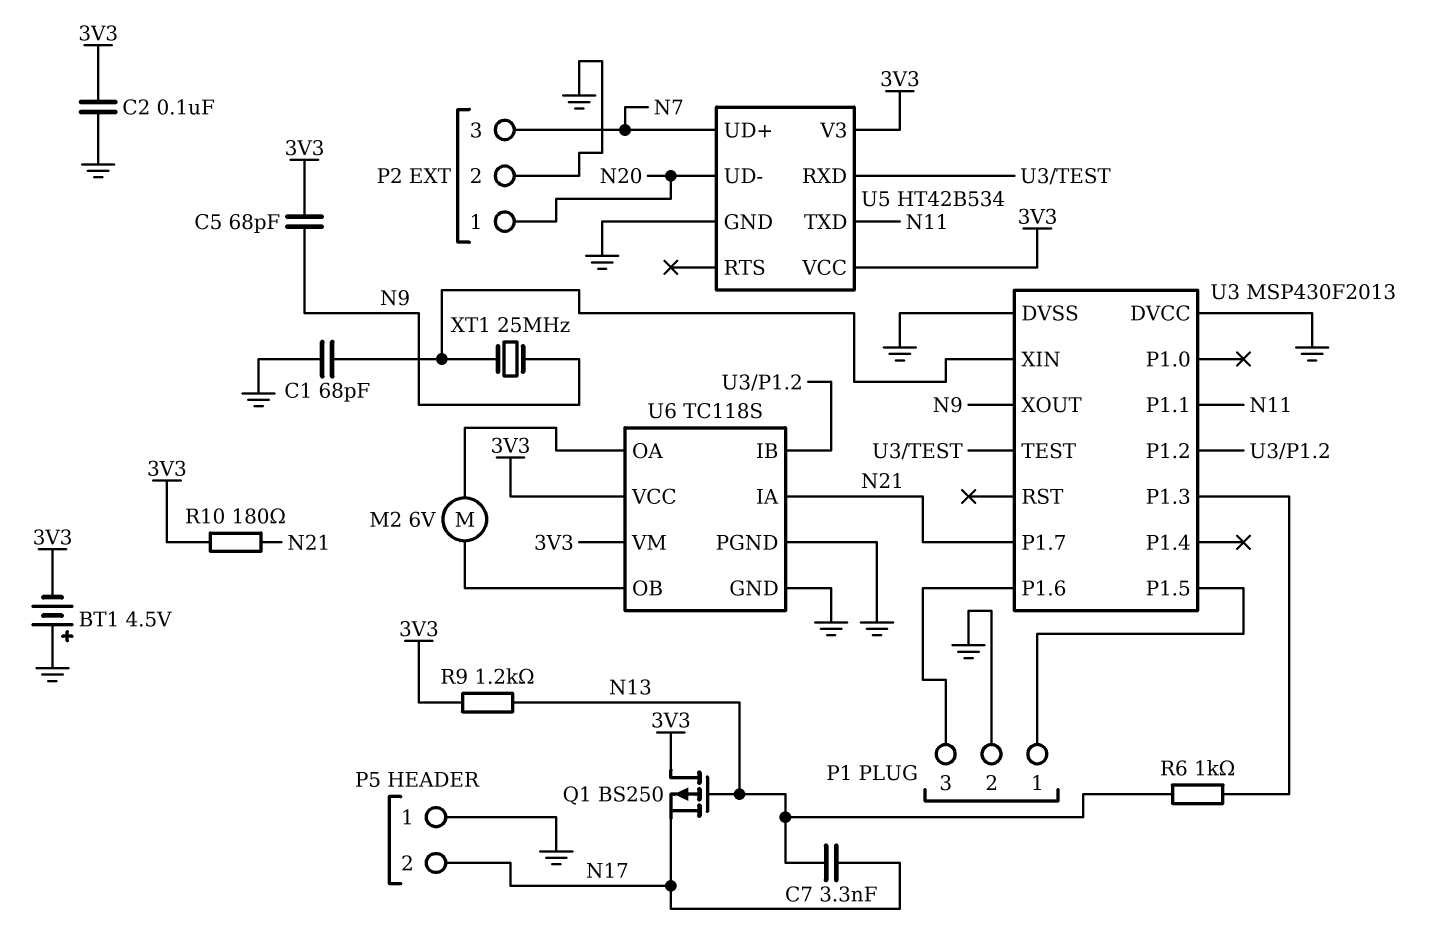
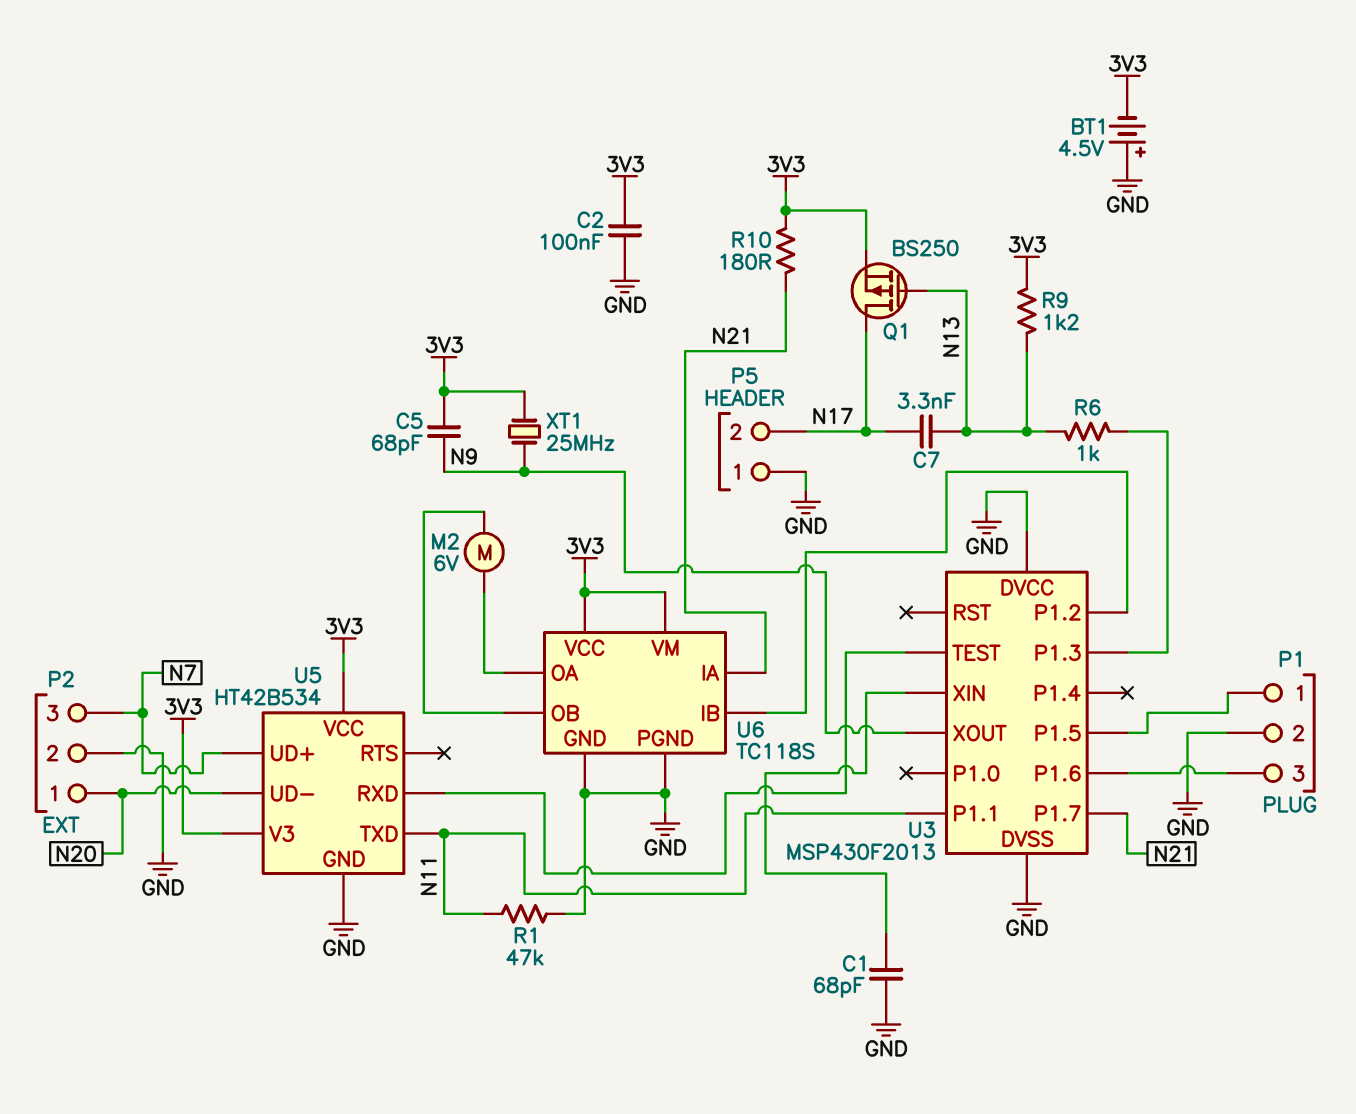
Q1: PMOS BS250 (G N13, D 3V3, S N17) -> PMOS BS250 (G N13, D N17, S 3V3)
R1: none -> 47k (GND, N11)
XT1: 25MHz (N9, U3/XIN) -> 25MHz (3V3, N9)

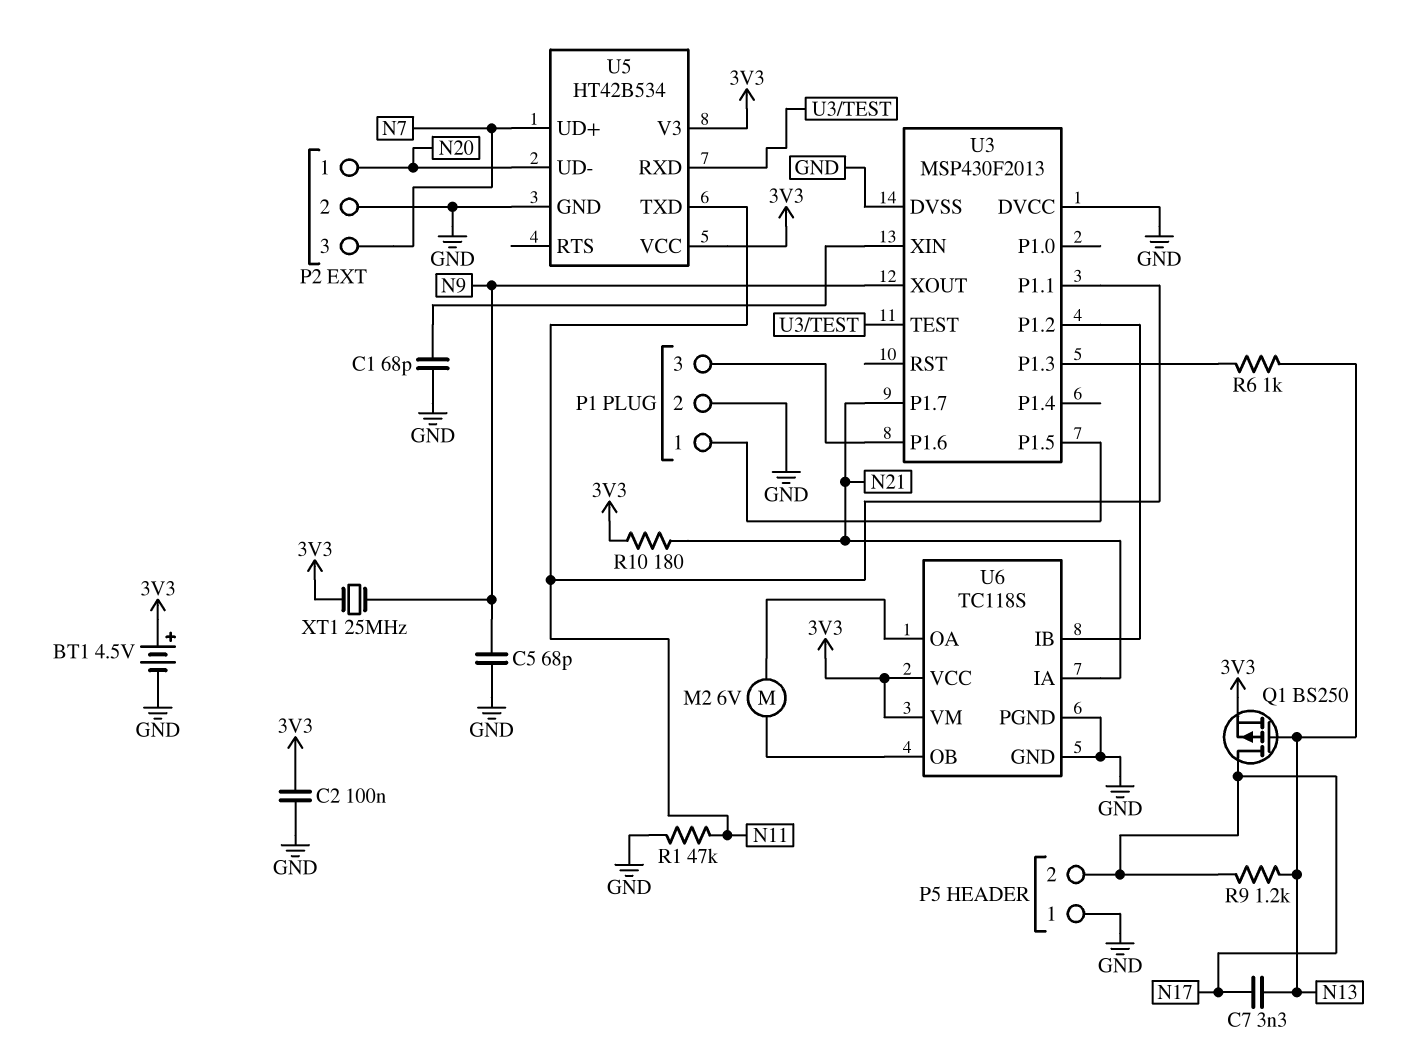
BT1: 4.5V (plus GND, minus 3V3) -> 4.5V (plus 3V3, minus GND)
C5: 68pF (3V3, N9) -> 68pF (GND, N9)
R9: 1.2k (3V3, N13) -> 1.2k (N13, N17)

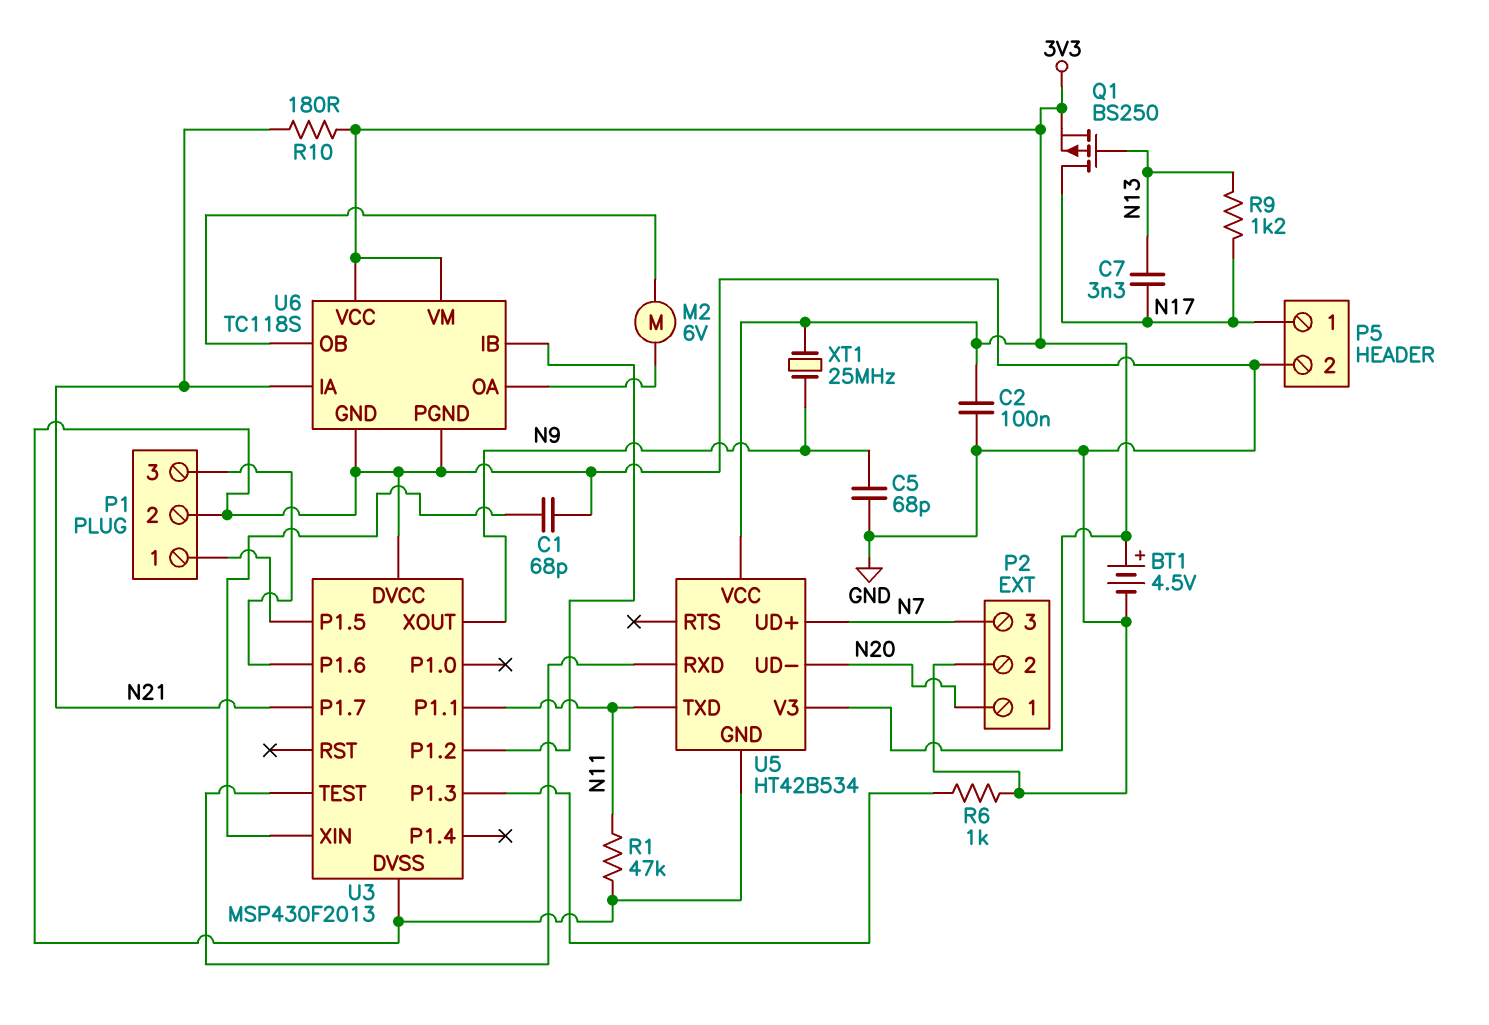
P5 pin 1: GND -> N17
P5 pin 2: N17 -> GND
R6: 1k (N13, U3/P1.3) -> 1k (GND, U3/P1.3)

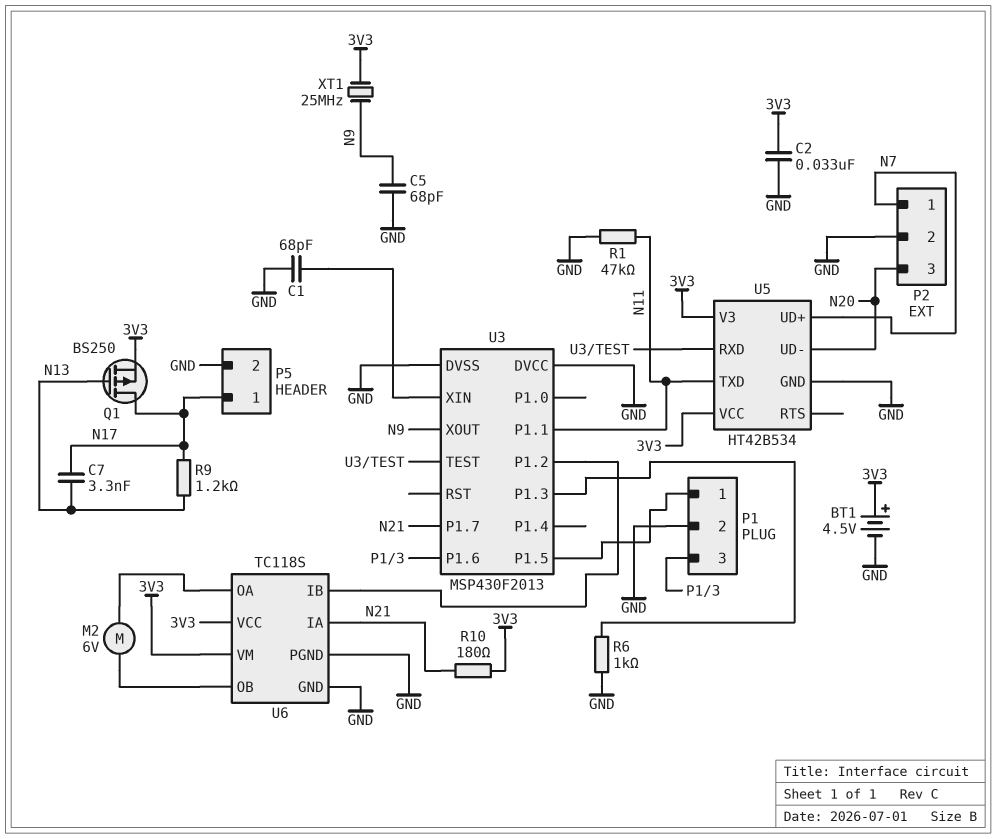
C2: 100nF (3V3, GND) -> 33nF (3V3, GND)
P2 pin 1: N20 -> N7
P2 pin 3: N7 -> N20

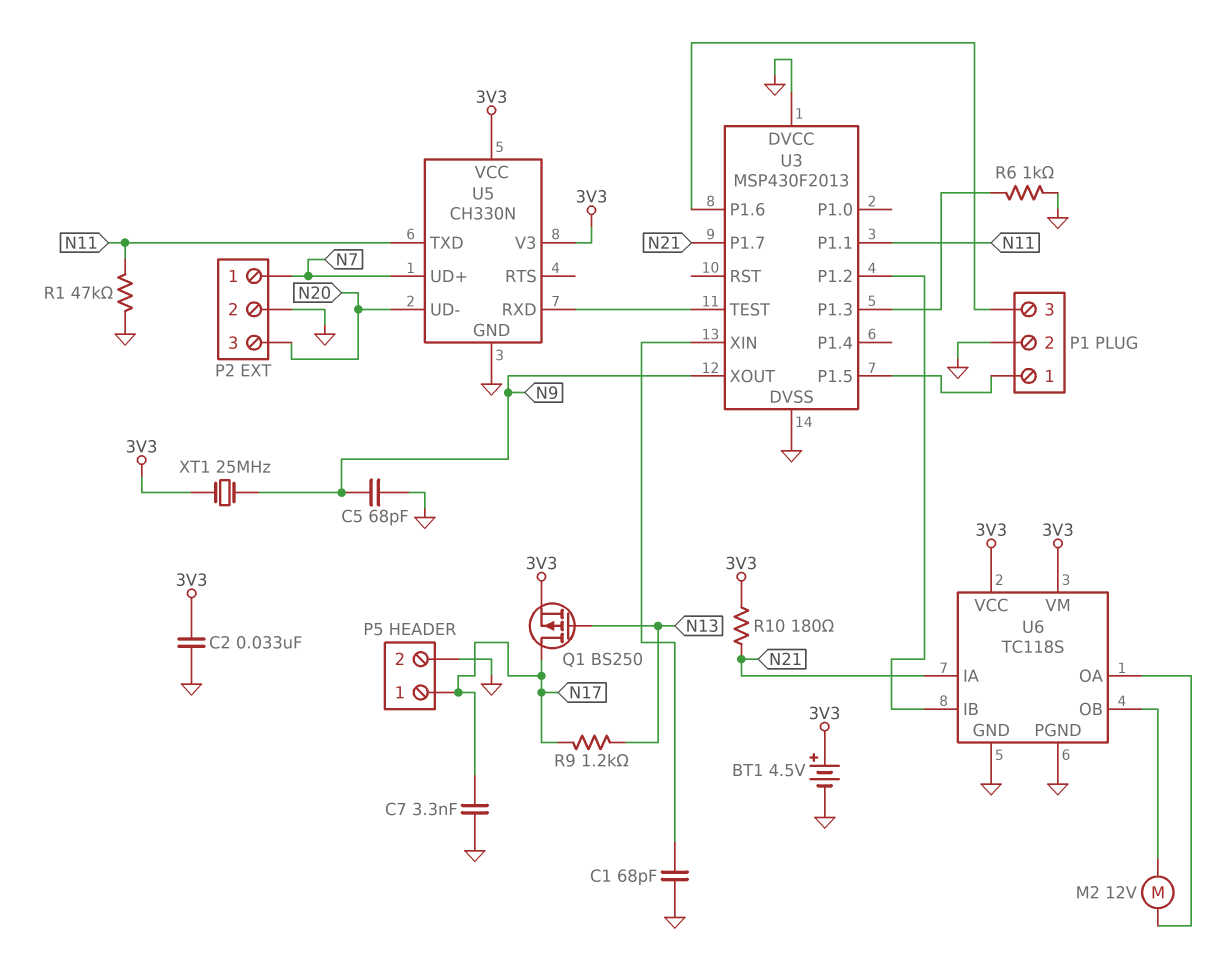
C7: 3.3nF (N13, N17) -> 3.3nF (GND, N17)
M2: motor 6V (U6/OA, U6/OB) -> motor 12V (U6/OA, U6/OB)
U5: HT42B534 -> CH330N

